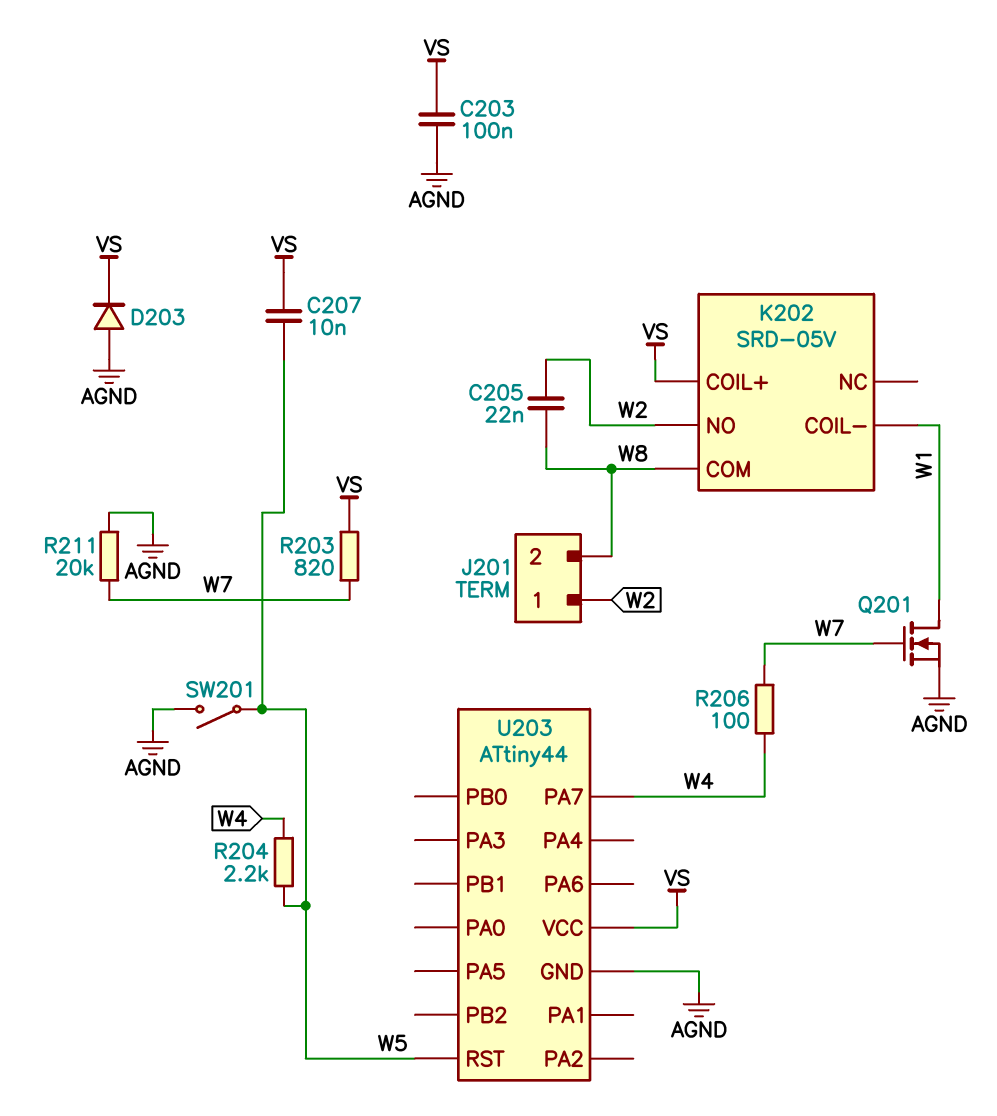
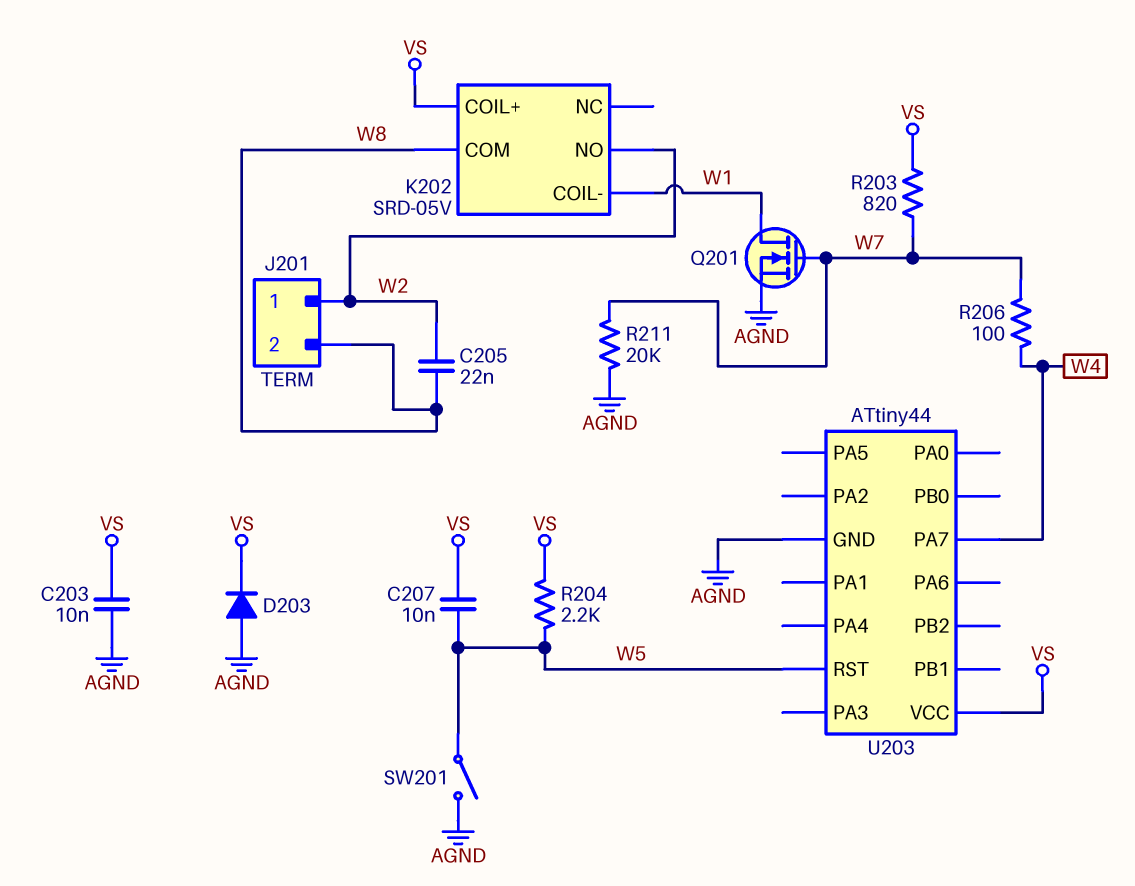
C203: 100nF (AGND, VS) -> 10nF (AGND, VS)
R204: 2.2k (W4, W5) -> 2.2k (VS, W5)

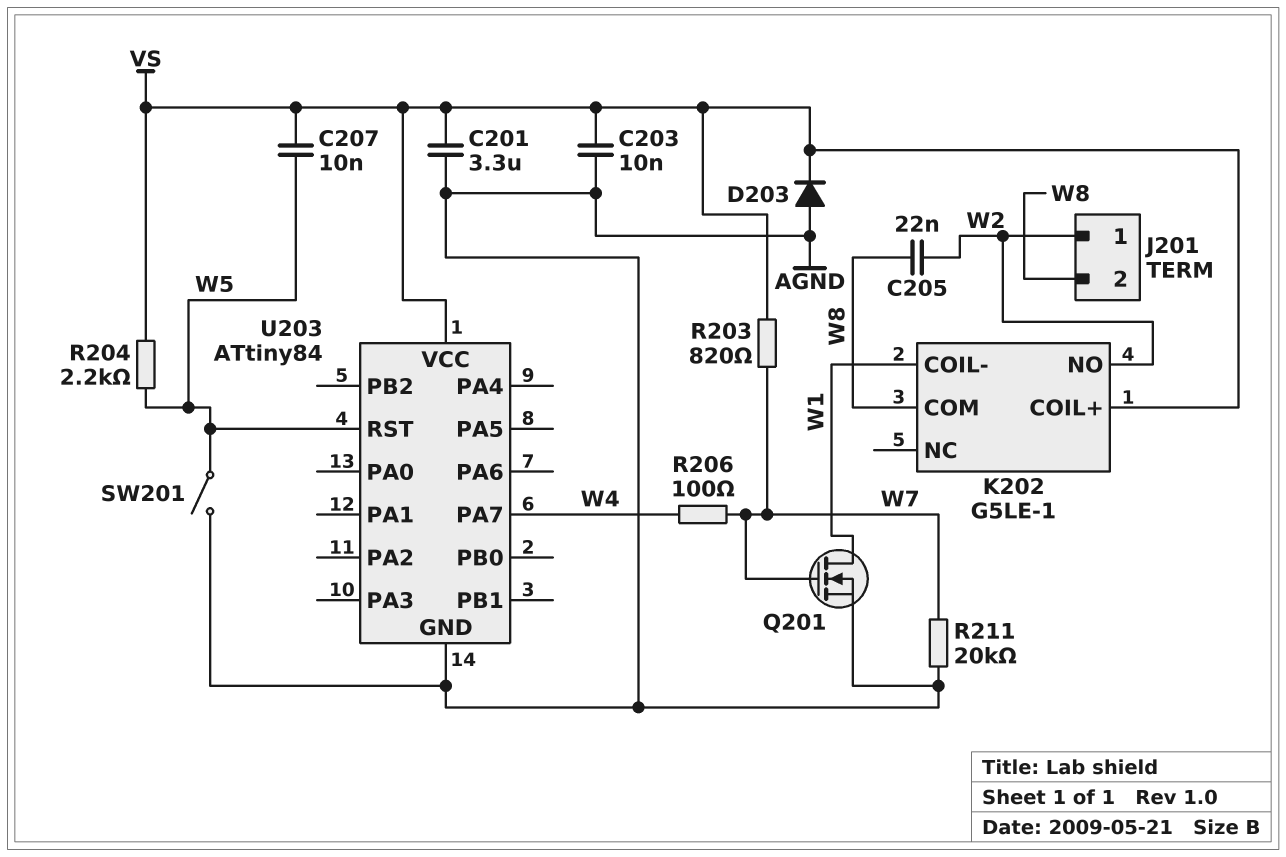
C201: none -> 3.3uF (AGND, VS)
K202: SRD-05V -> G5LE-1
U203: ATtiny44 -> ATtiny84

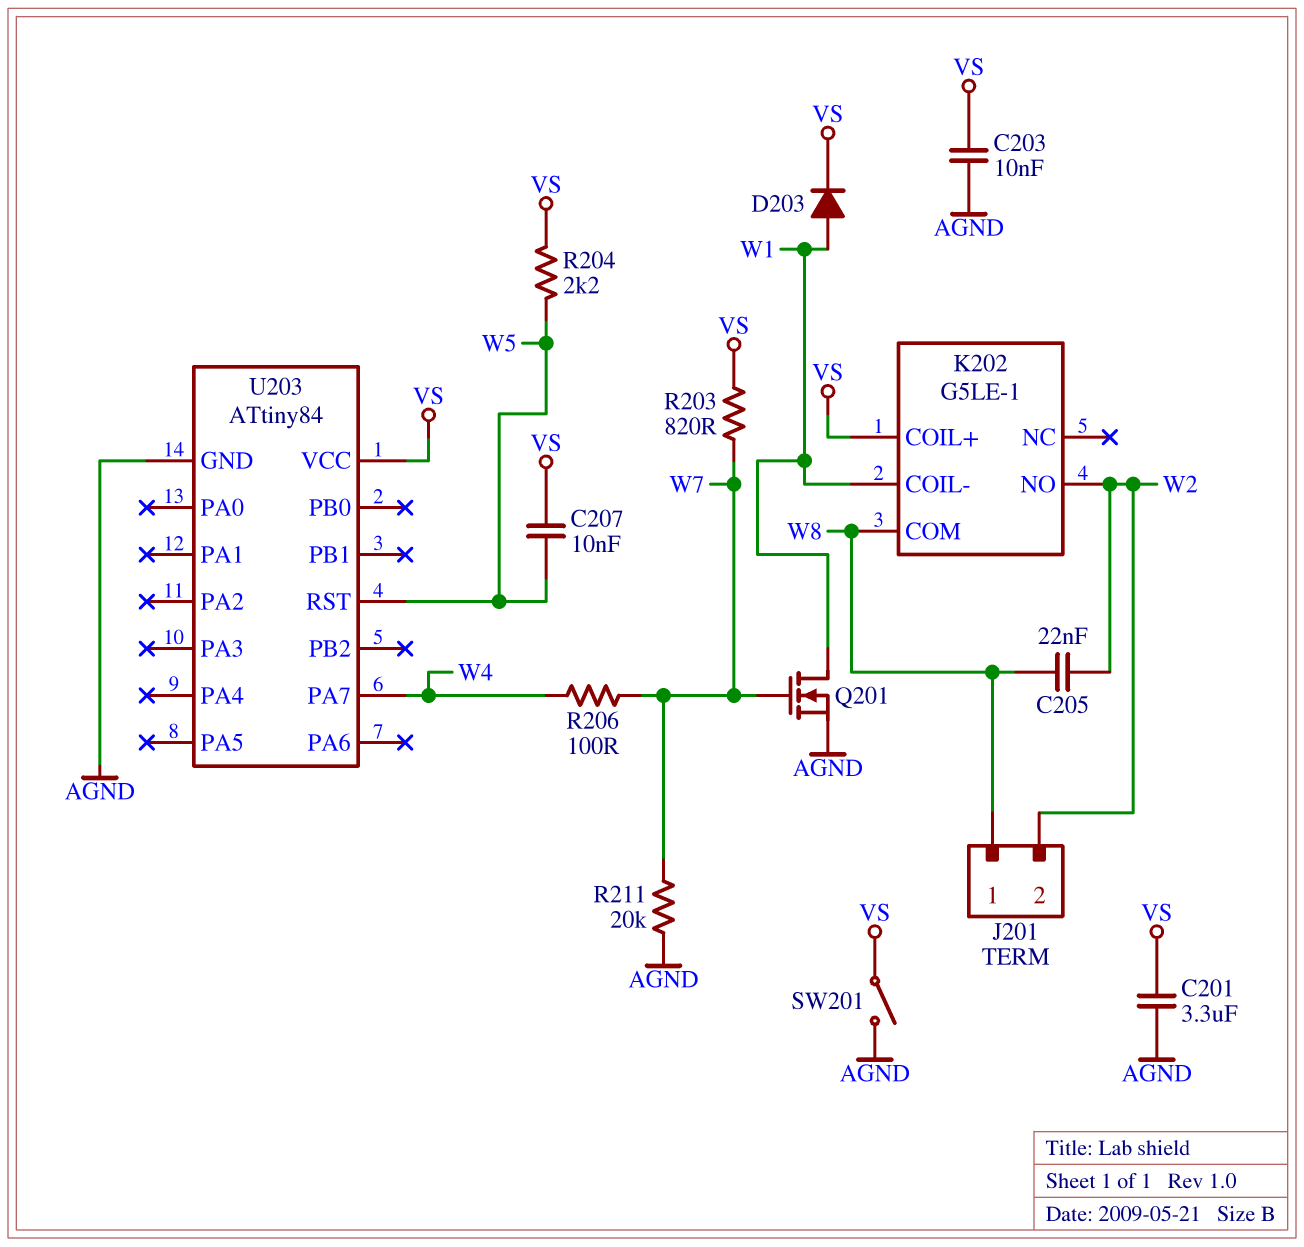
D203: diode (A AGND, K VS) -> diode (A W1, K VS)
J201 pin 1: W2 -> W8
J201 pin 2: W8 -> W2
SW201: switch (AGND, W5) -> switch (AGND, VS)

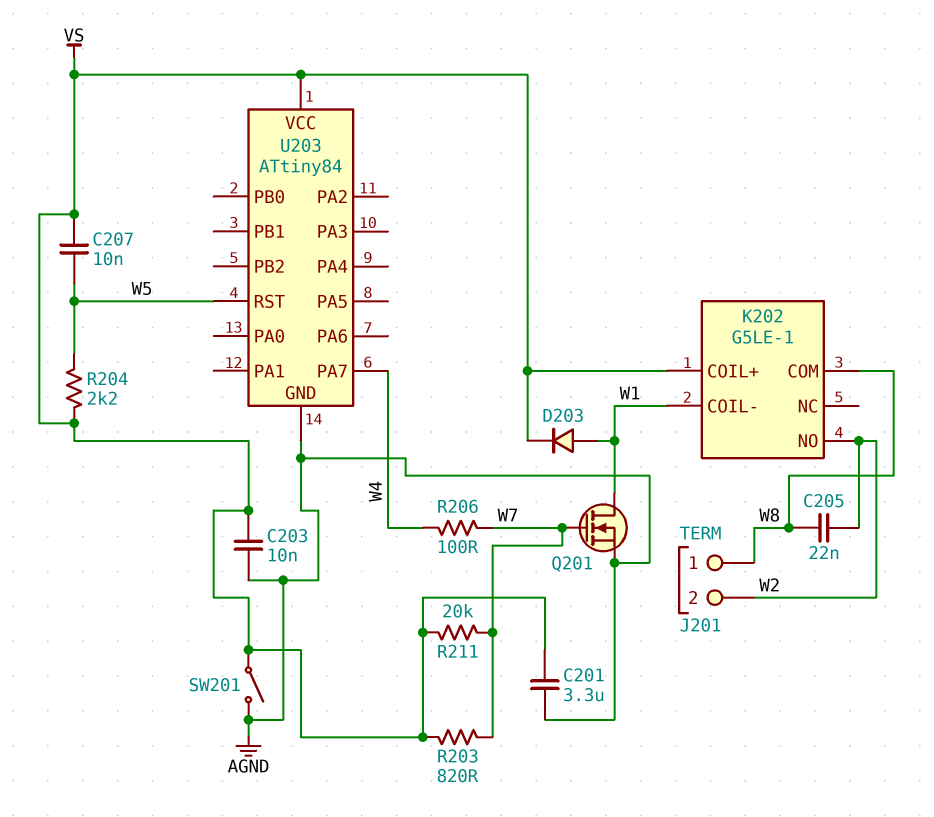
R211: 20k (AGND, W7) -> 20k (VS, W7)

